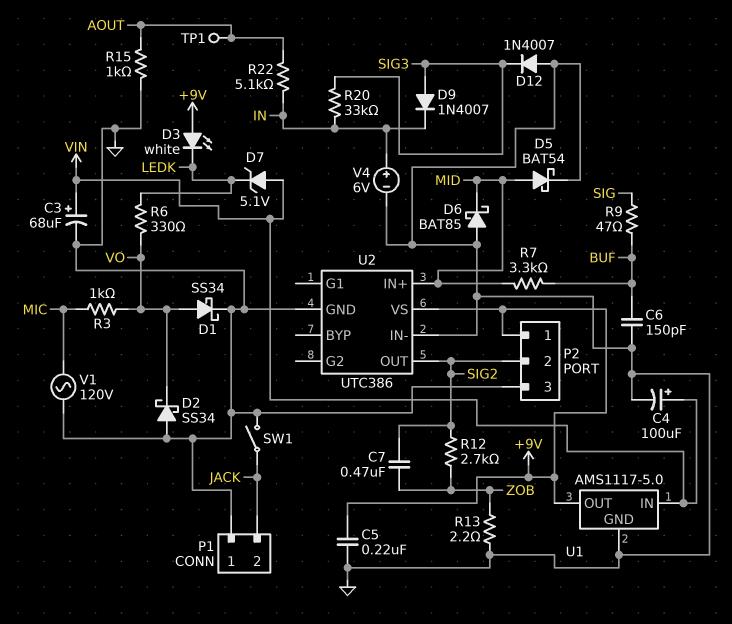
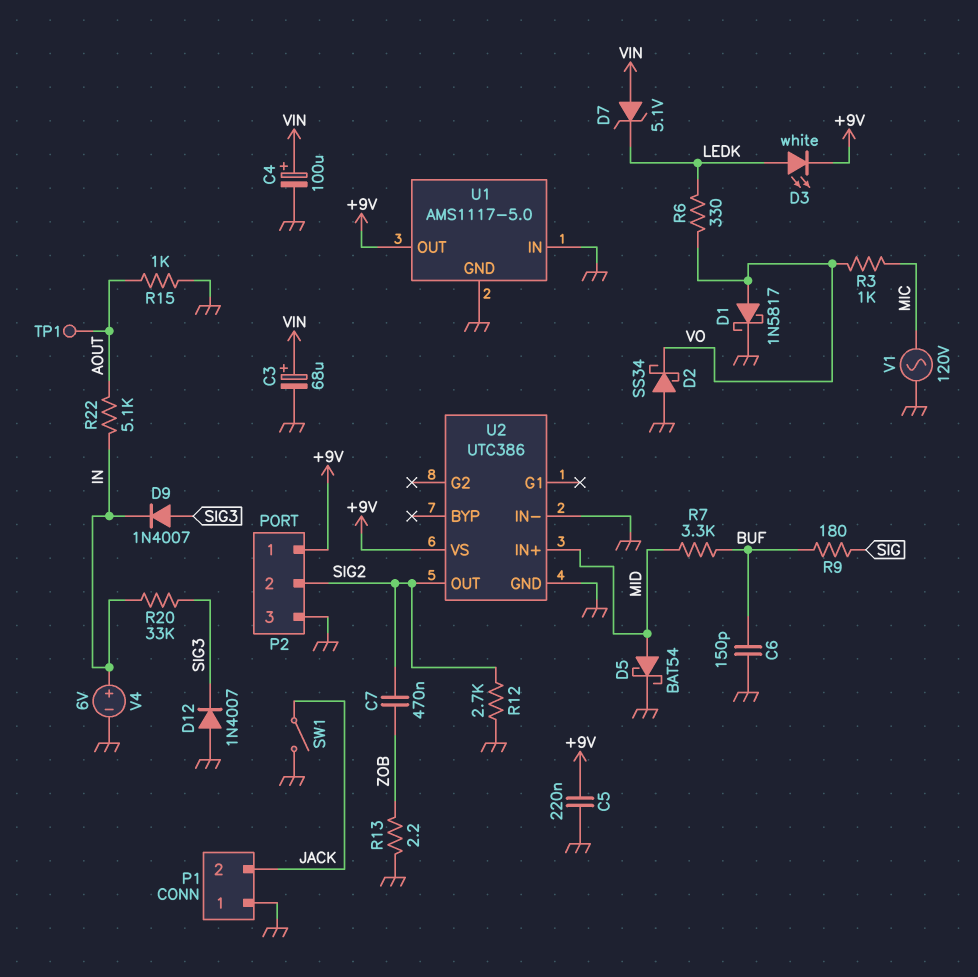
D1: schottky SS34 (A VO, K GND) -> schottky 1N5817 (A VO, K GND)
D3: LED white (A +9V, K LEDK) -> LED white (A LEDK, K +9V)
D6: schottky BAT85 (A GND, K MID) -> none
R9: 47 (BUF, SIG) -> 180 (BUF, SIG)
R12: 2.7k (SIG2, ZOB) -> 2.7k (GND, SIG2)
U1 pin IN: VIN -> GND

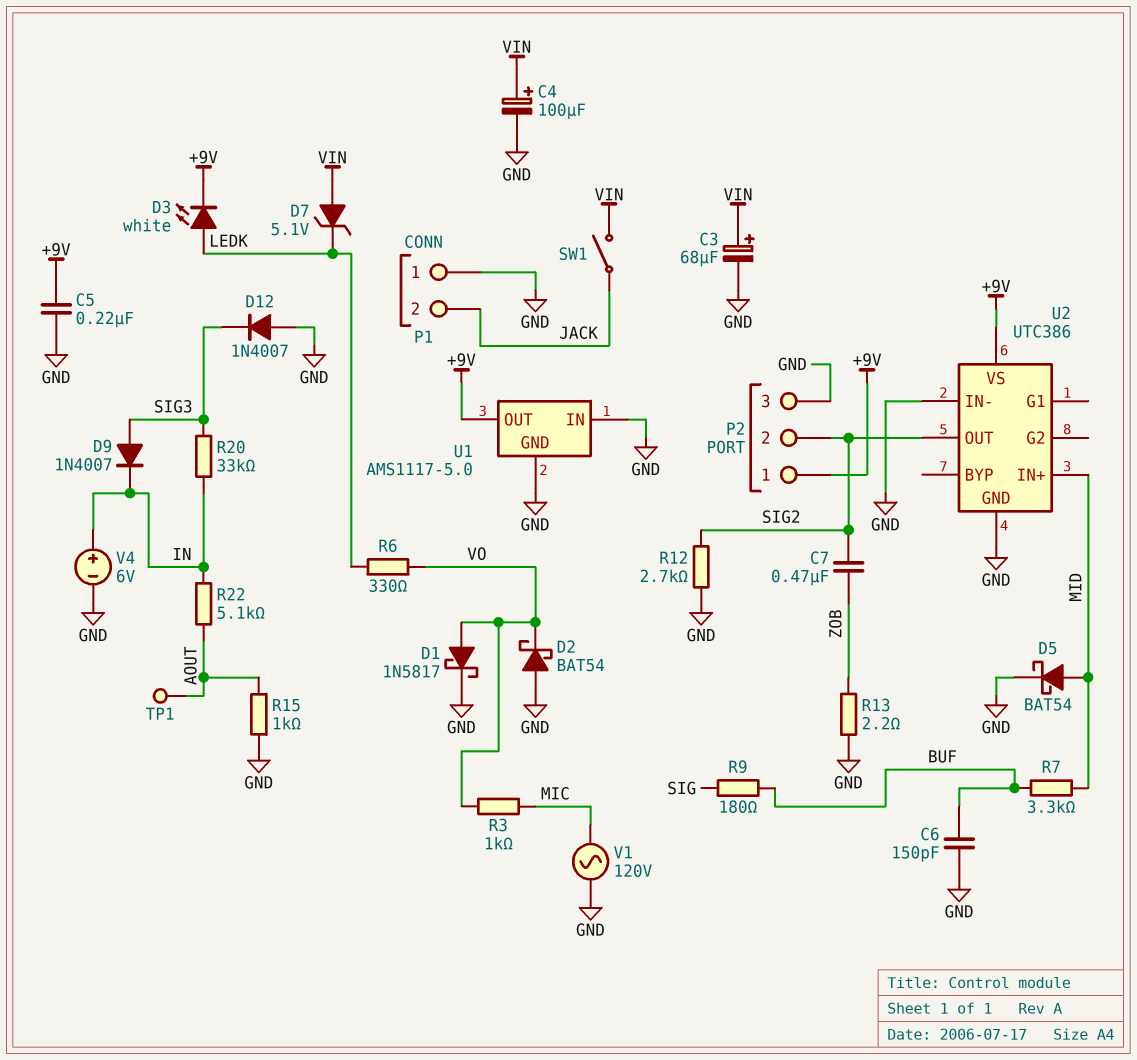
D2: schottky SS34 (A GND, K VO) -> schottky BAT54 (A GND, K VO)
SW1: switch (GND, JACK) -> switch (JACK, VIN)

